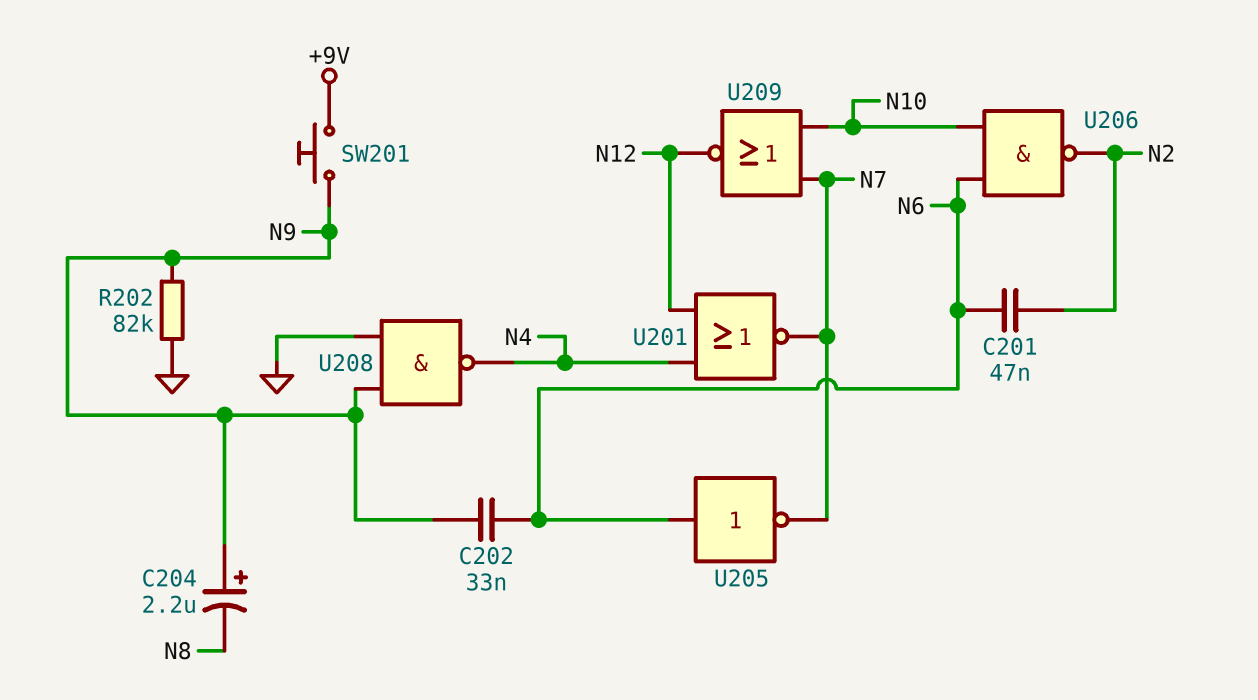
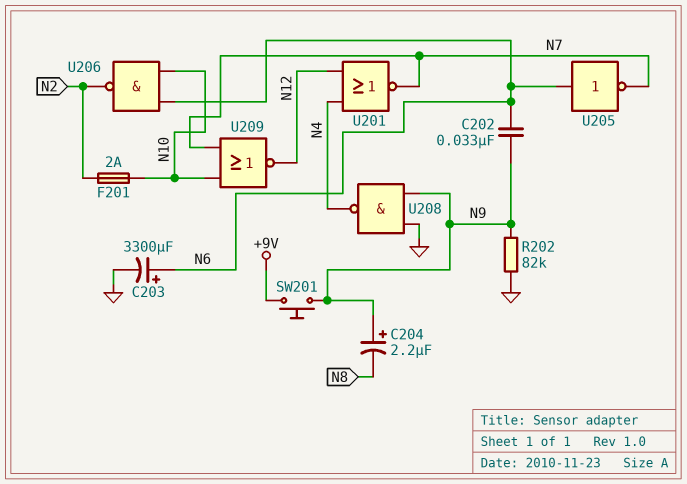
C201: 47nF (N2, N6) -> none
C203: none -> 3300uF (plus N6, minus GND)
F201: none -> 2A (N2, N10)

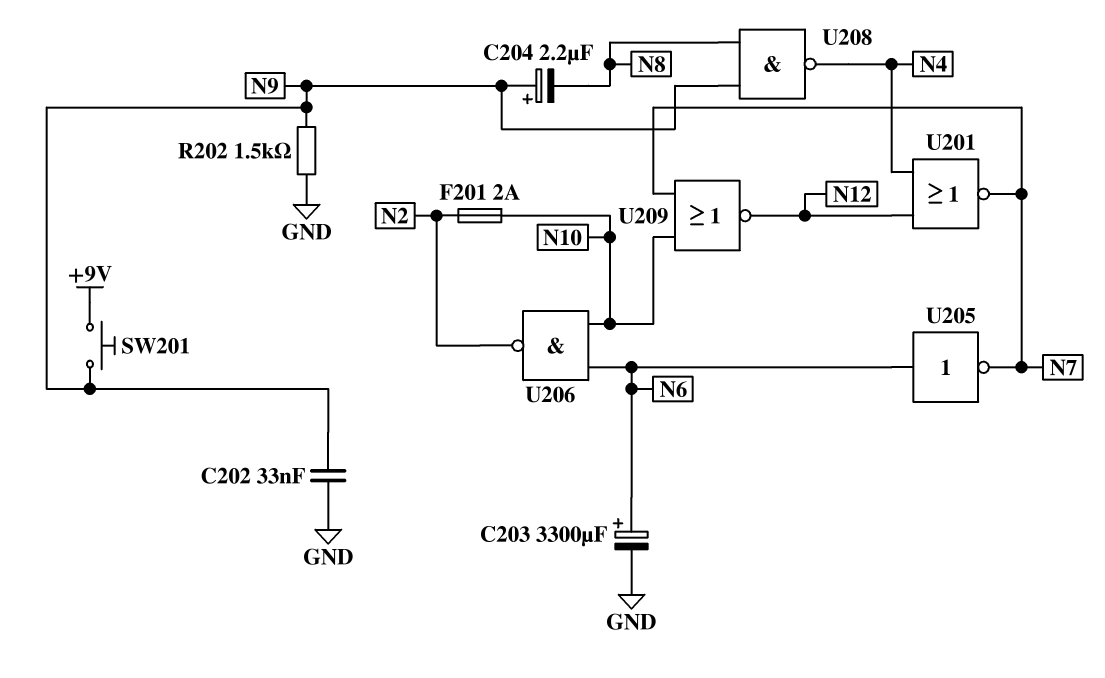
C202: 33nF (N6, N9) -> 33nF (GND, N9)
R202: 82k (GND, N9) -> 1.5k (GND, N9)
U208: NAND (in GND, in N9, out N4) -> NAND (in N8, in N9, out N4)

